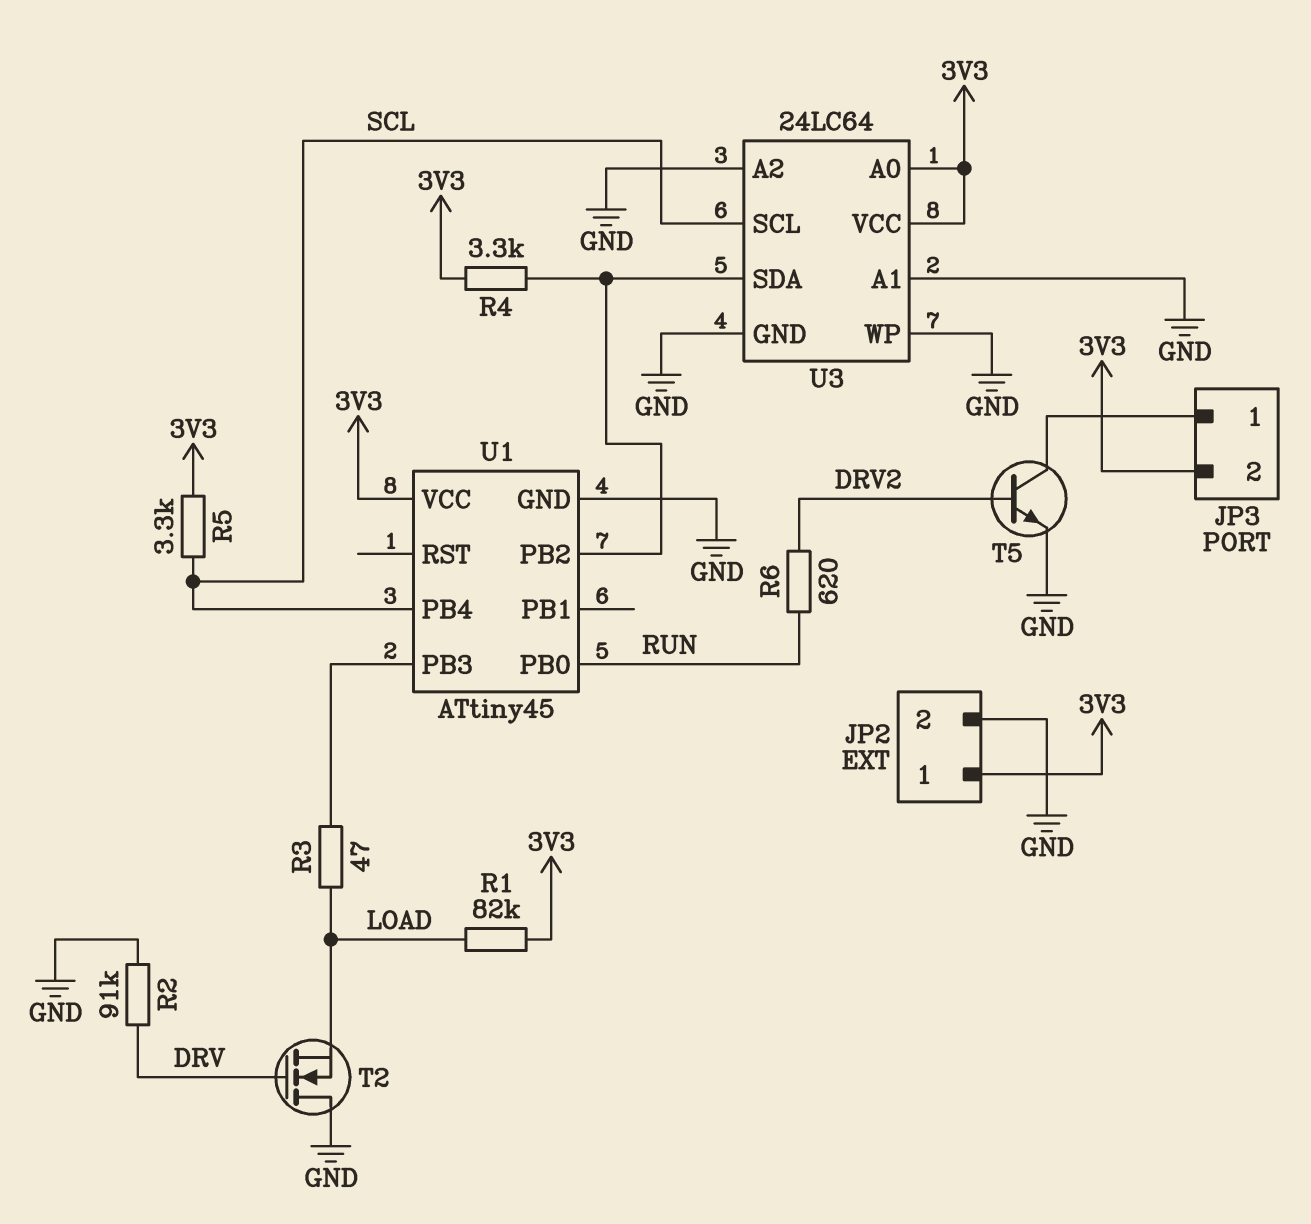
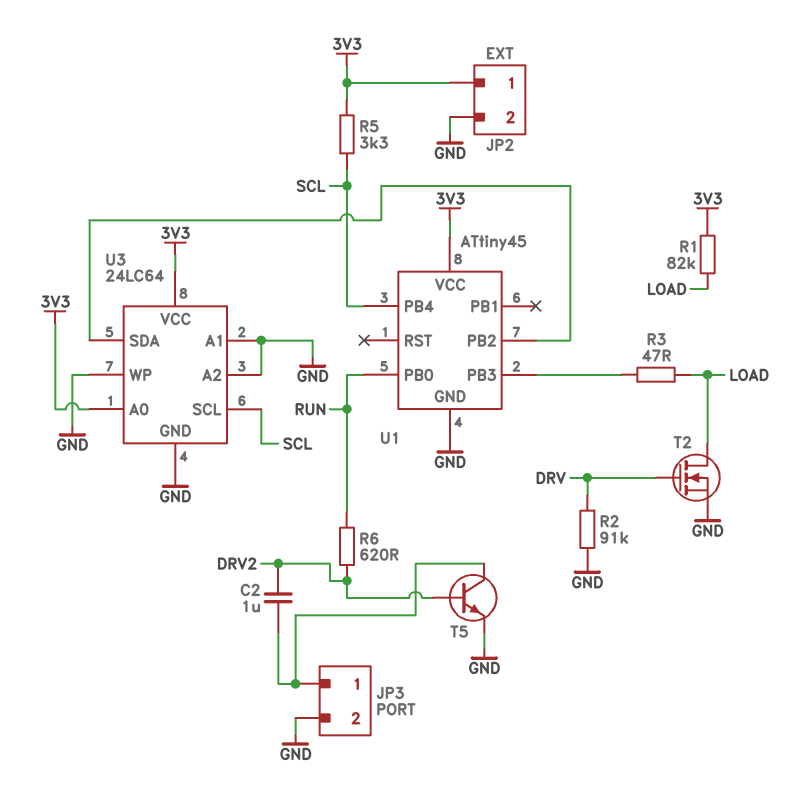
C2: none -> 1uF (DRV2, JP3/1)
JP3 pin 2: 3V3 -> GND
R4: 3.3k (3V3, U1/PB2) -> none
T2: NMOS (G DRV, D GND, S LOAD) -> NMOS (G DRV, D LOAD, S GND)

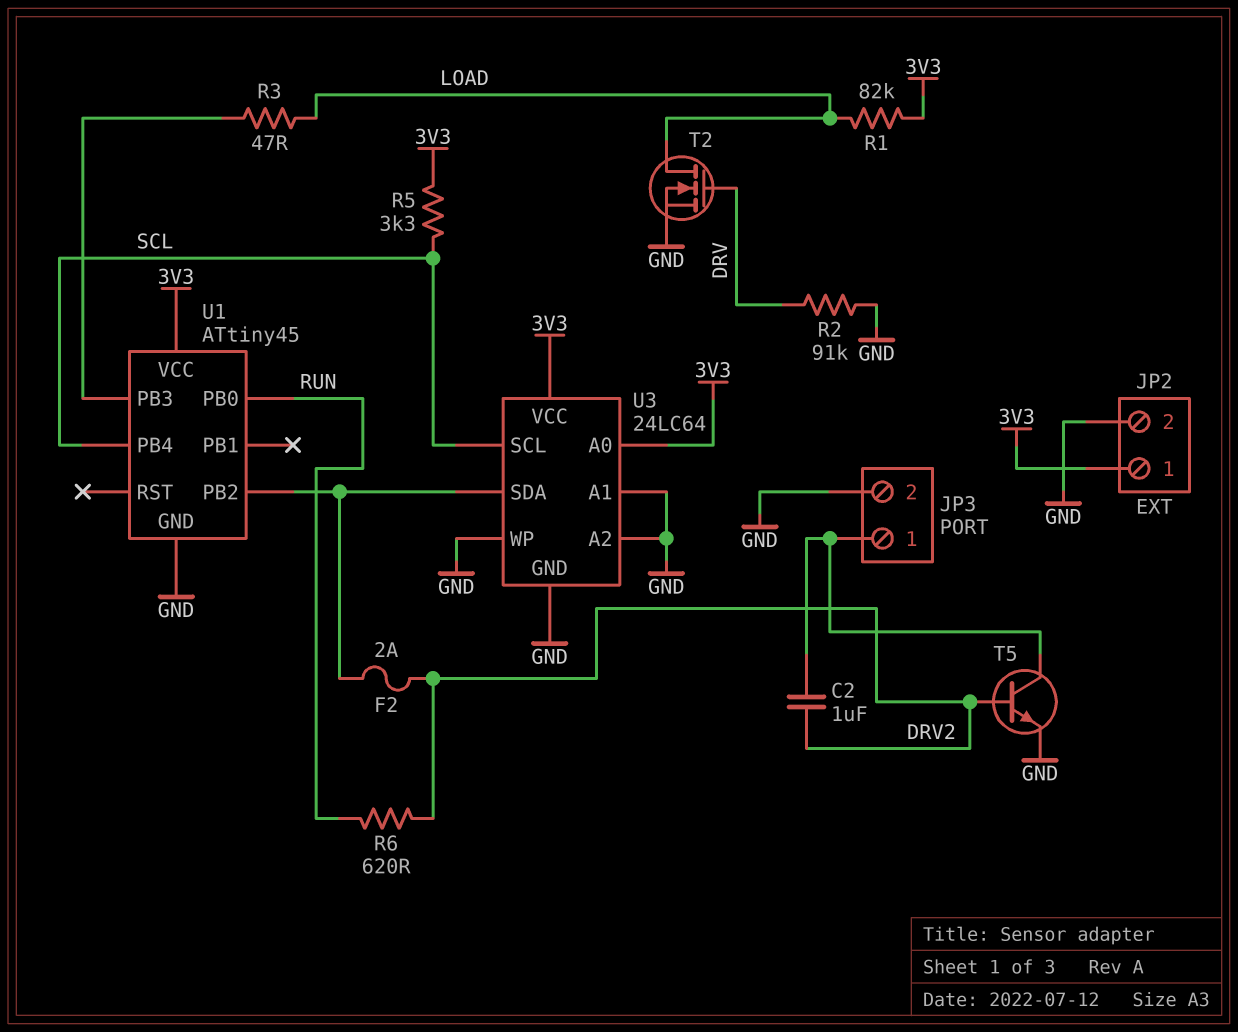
F2: none -> 2A (DRV2, U1/PB2)

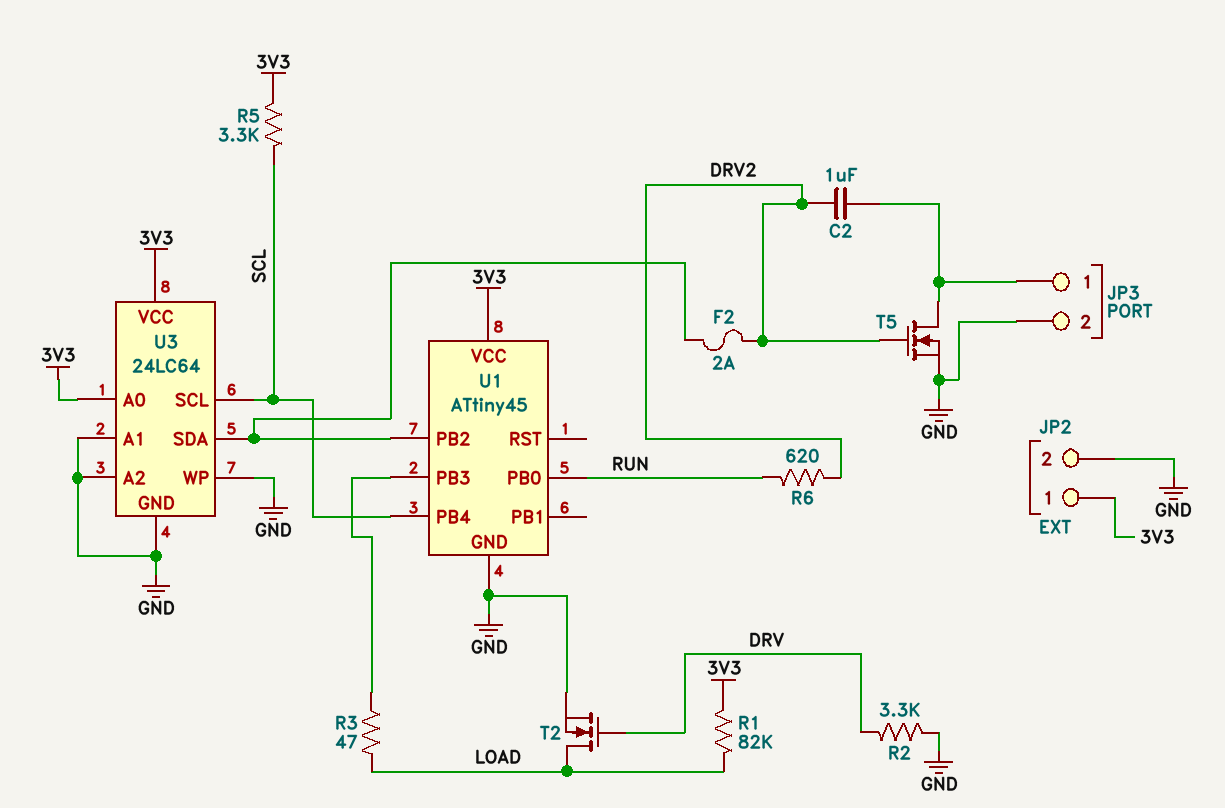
R2: 91k (DRV, GND) -> 3.3k (DRV, GND)
T5: NPN (B DRV2, C JP3/1, E GND) -> NMOS (G DRV2, D JP3/1, S GND)

